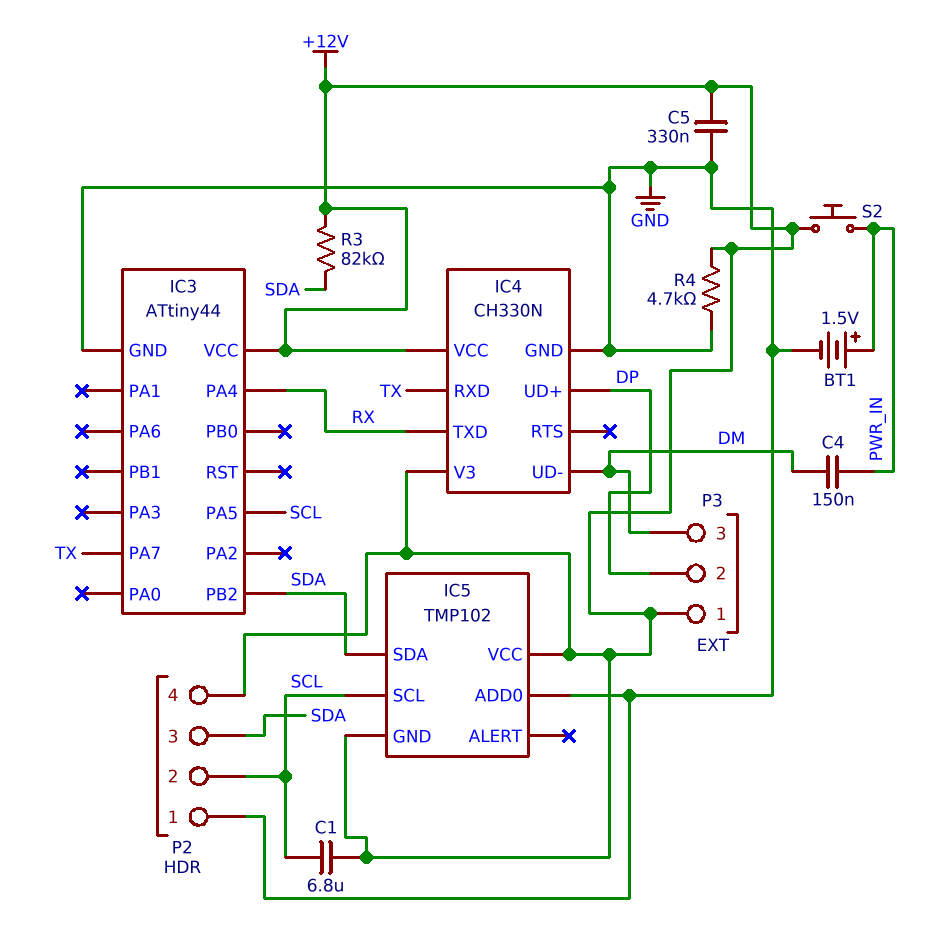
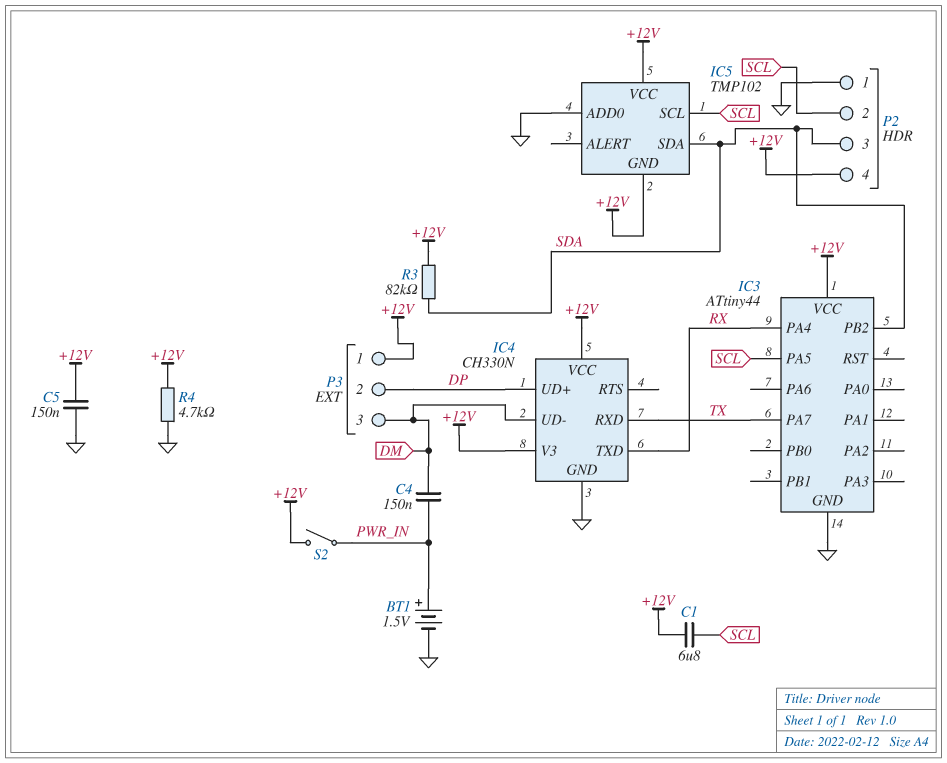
C5: 330nF (+12V, GND) -> 150nF (+12V, GND)
S2: button (+12V, PWR_IN) -> switch (+12V, PWR_IN)

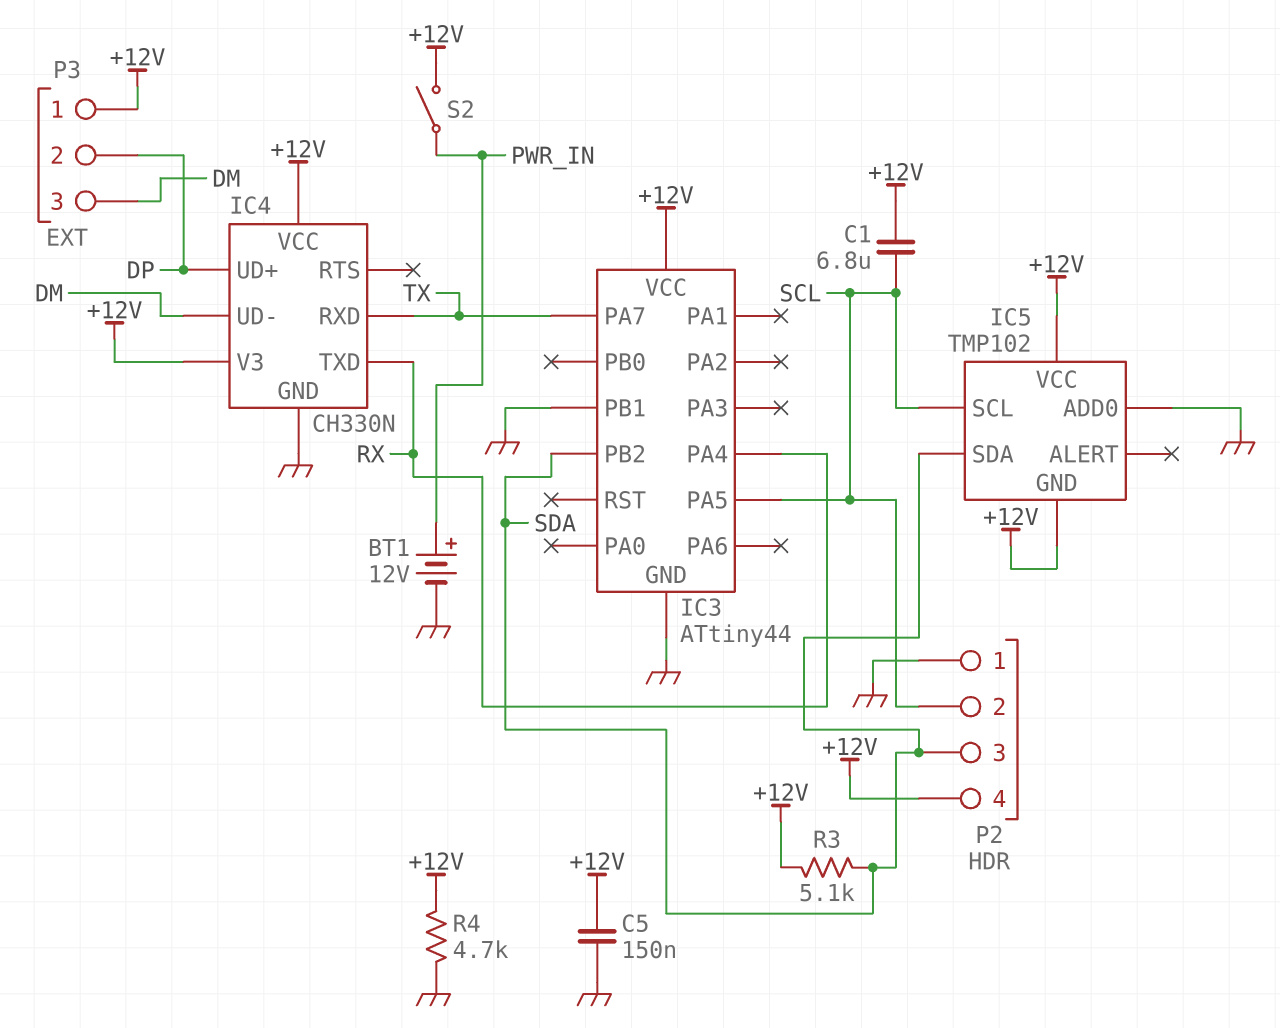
BT1: 1.5V (plus PWR_IN, minus GND) -> 12V (plus PWR_IN, minus GND)
C4: 150nF (DM, PWR_IN) -> none
IC3 pin PB1: none -> GND
R3: 82k (+12V, SDA) -> 5.1k (+12V, SDA)

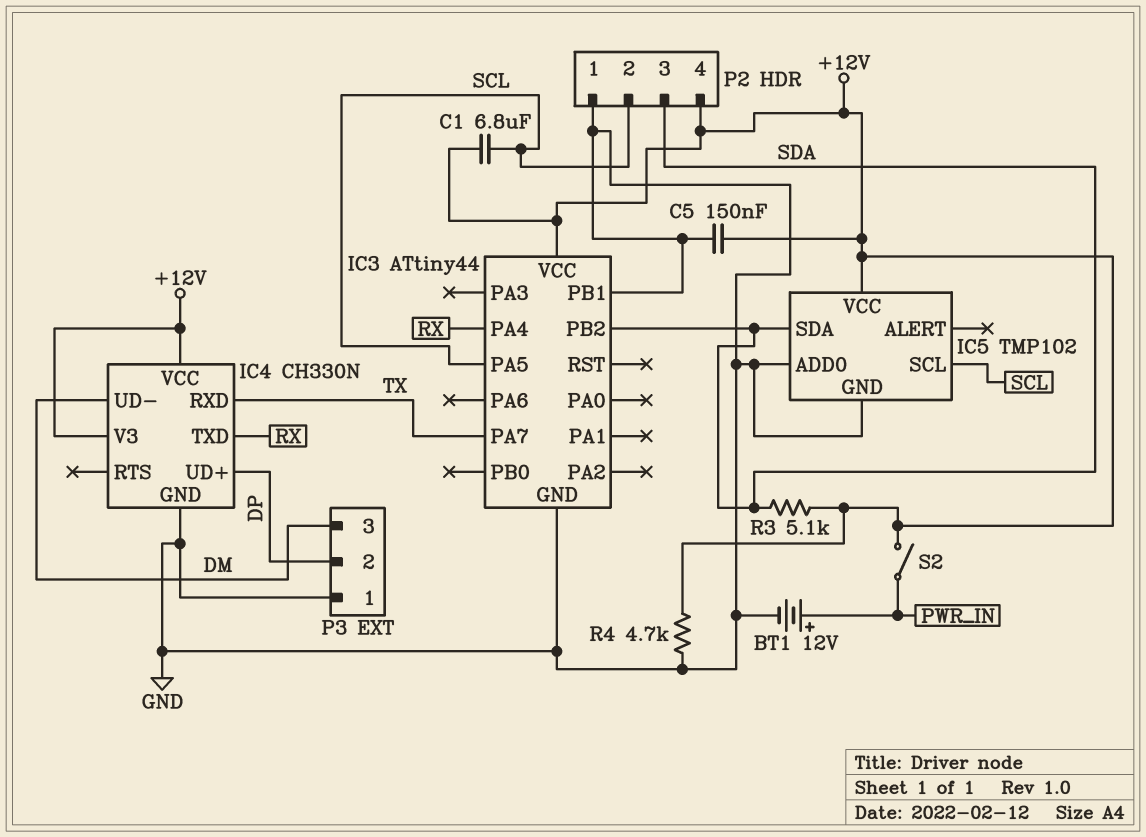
IC5 pin GND: +12V -> GND
P3 pin 1: +12V -> GND

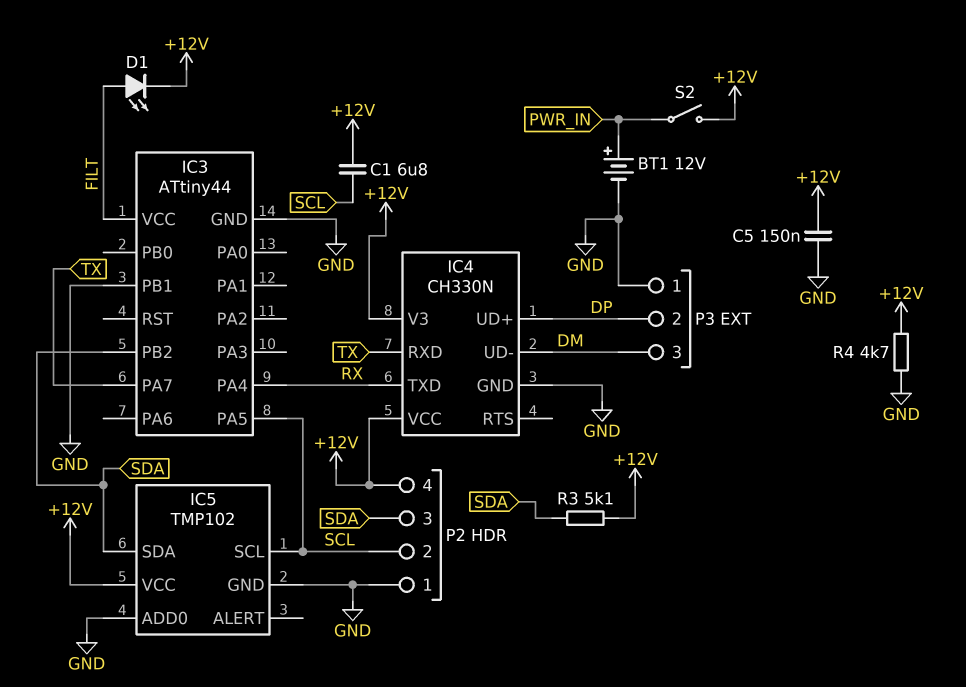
D1: none -> LED (A FILT, K +12V)
IC3 pin VCC: +12V -> FILT

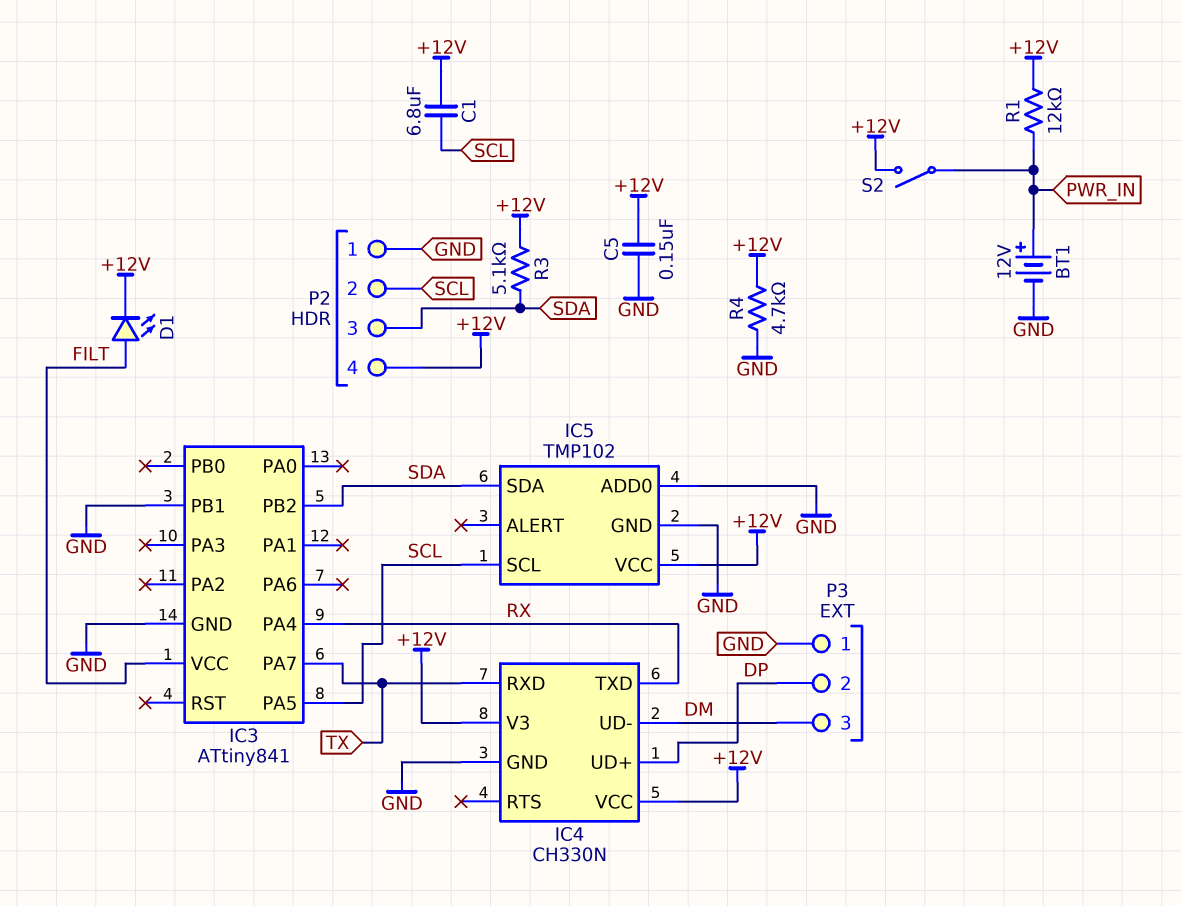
IC3: ATtiny44 -> ATtiny841
R1: none -> 12k (+12V, PWR_IN)

